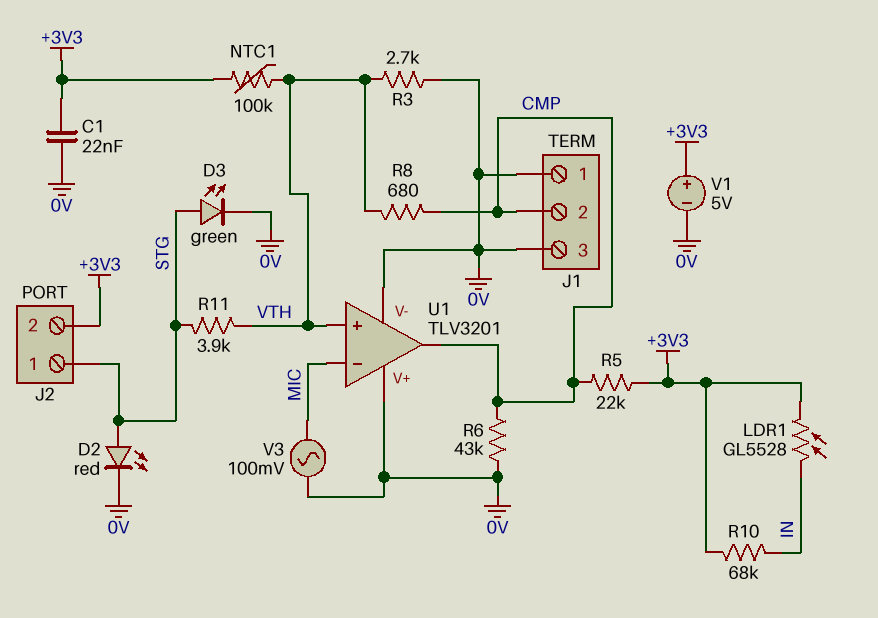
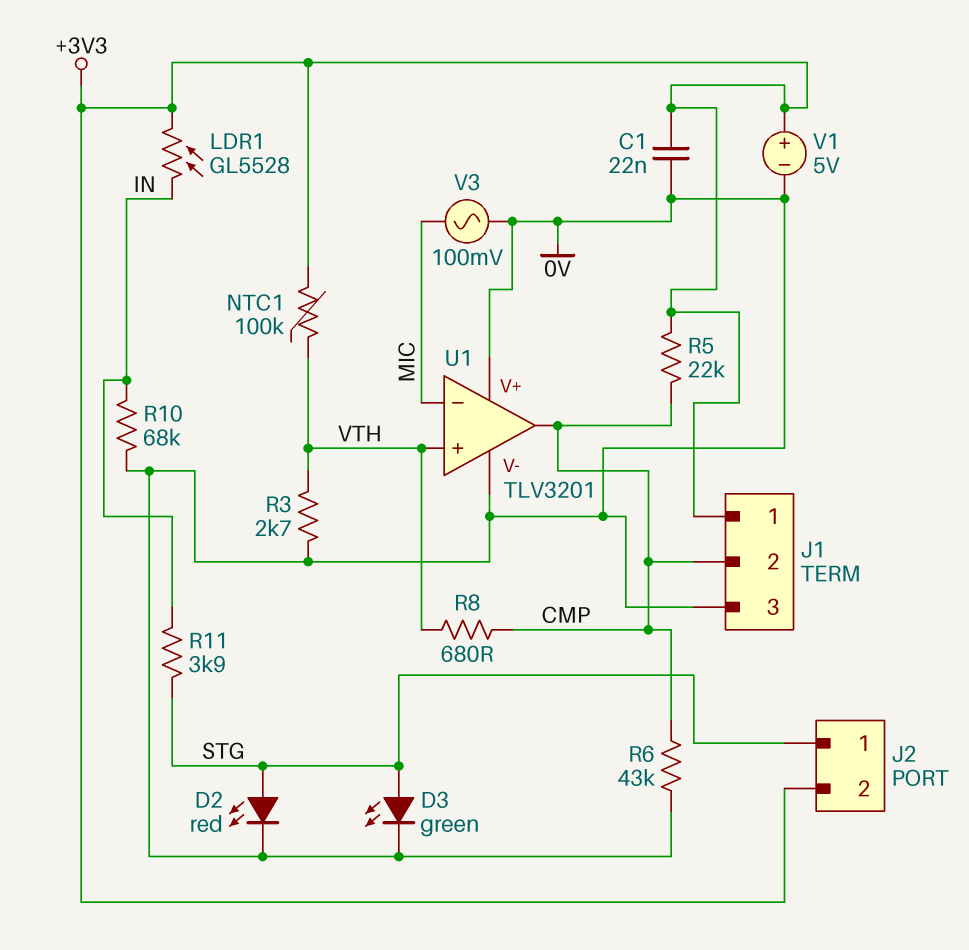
J1 pin 1: 0V -> +3V3
R10: 68k (+3V3, IN) -> 68k (0V, IN)
R11: 3.9k (STG, VTH) -> 3.9k (IN, STG)

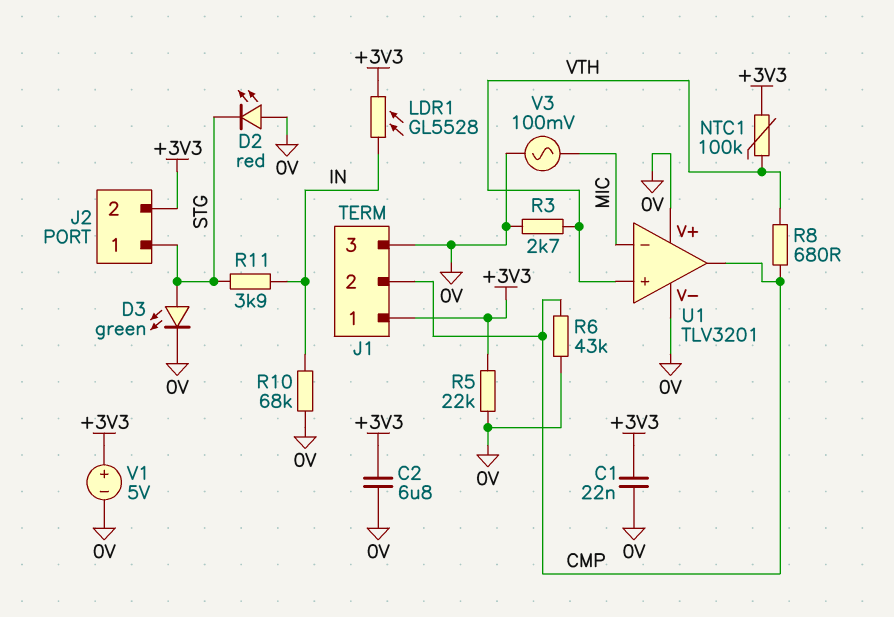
C2: none -> 6.8uF (+3V3, 0V)
D2: LED red (A STG, K 0V) -> LED red (A 0V, K STG)
R5: 22k (+3V3, CMP) -> 22k (+3V3, 0V)

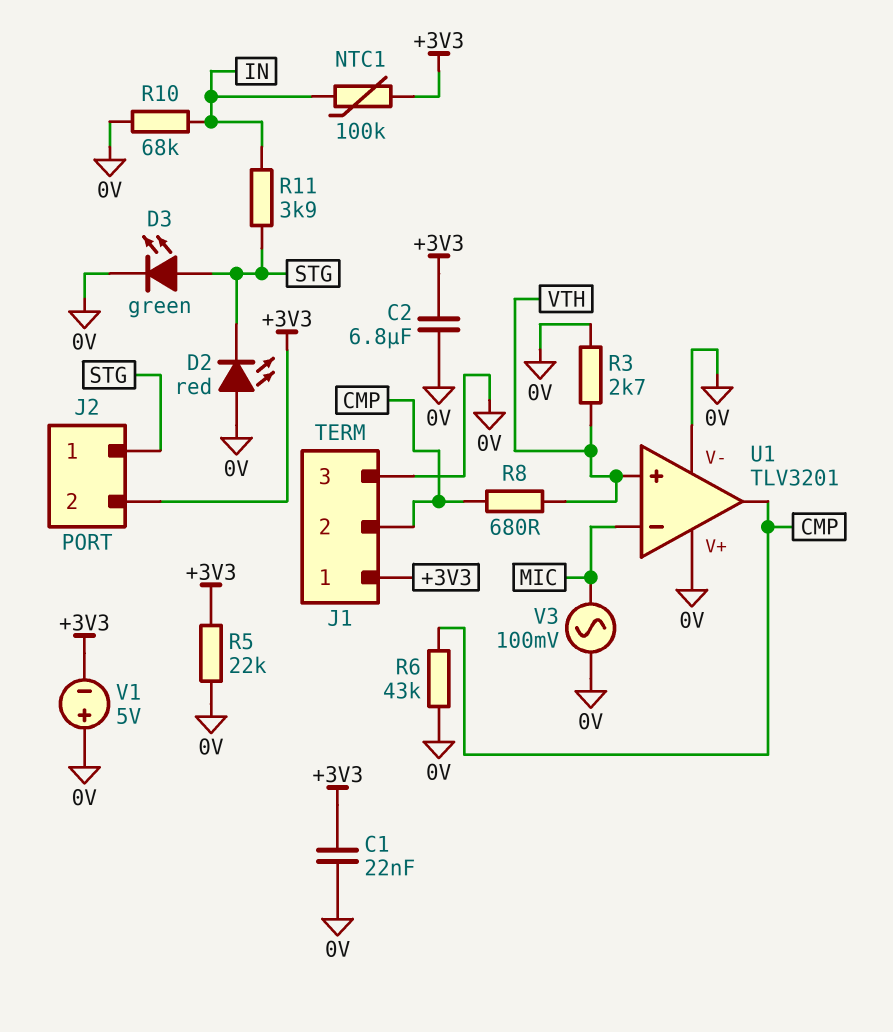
LDR1: GL5528 (+3V3, IN) -> none
NTC1: 100k (+3V3, VTH) -> 100k (+3V3, IN)
V1: 5V (plus +3V3, minus 0V) -> 5V (plus 0V, minus +3V3)

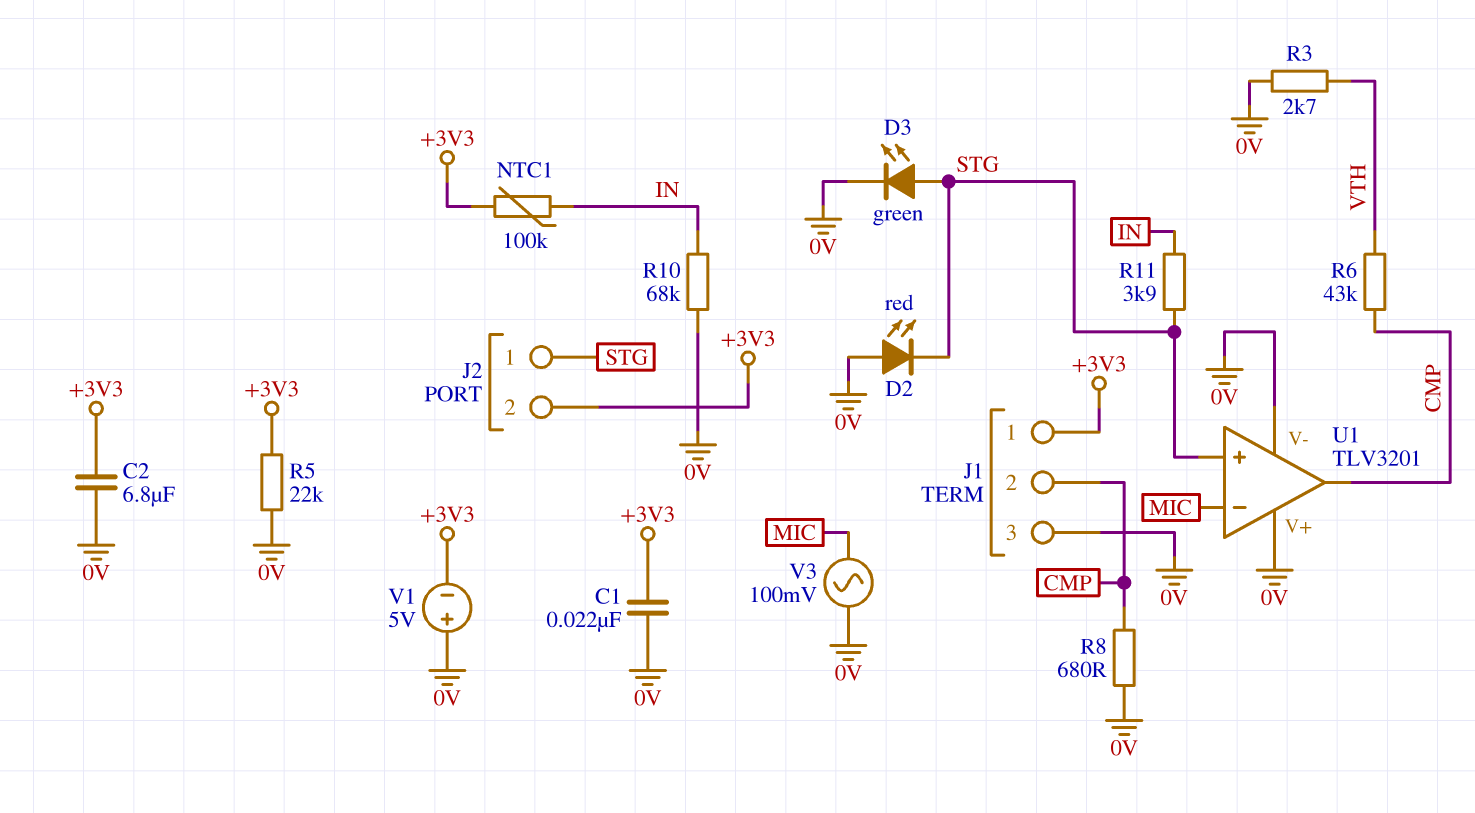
R6: 43k (0V, CMP) -> 43k (CMP, VTH)
R8: 680 (CMP, VTH) -> 680 (0V, CMP)
U1 pin in+: VTH -> STG

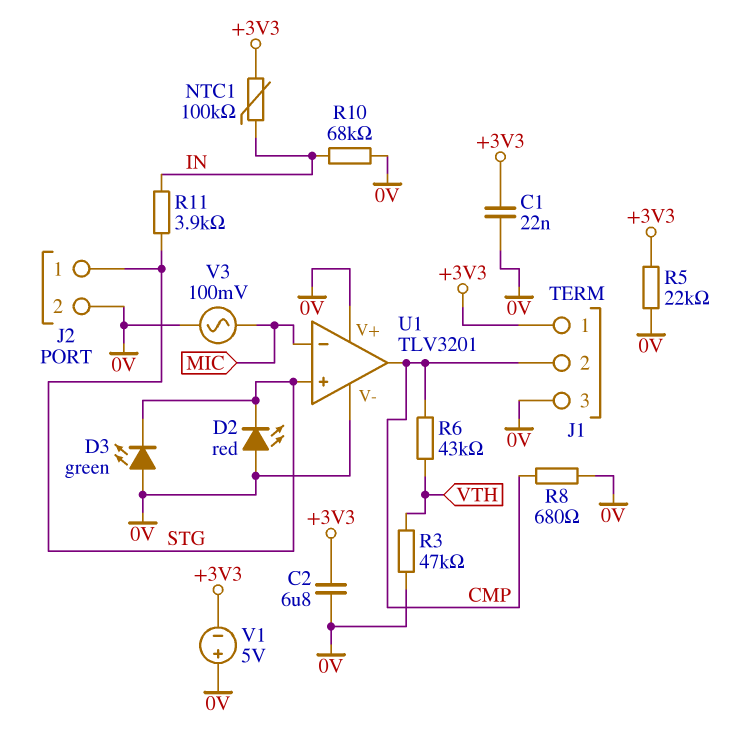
D3: LED green (A STG, K 0V) -> LED green (A 0V, K STG)
J2 pin 2: +3V3 -> 0V
R3: 2.7k (0V, VTH) -> 47k (0V, VTH)

